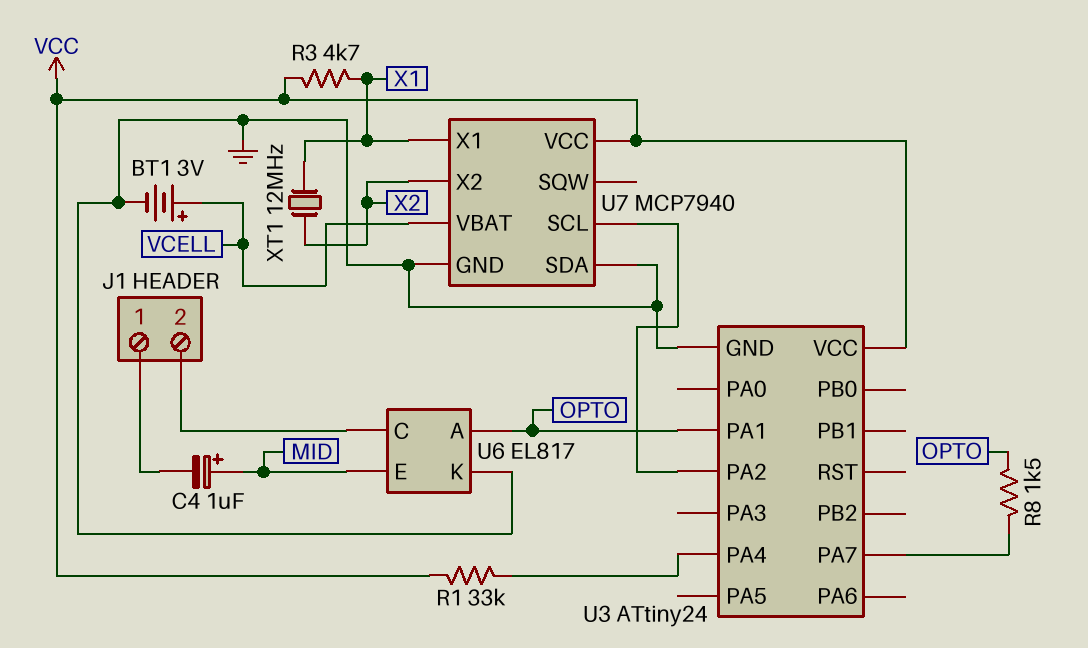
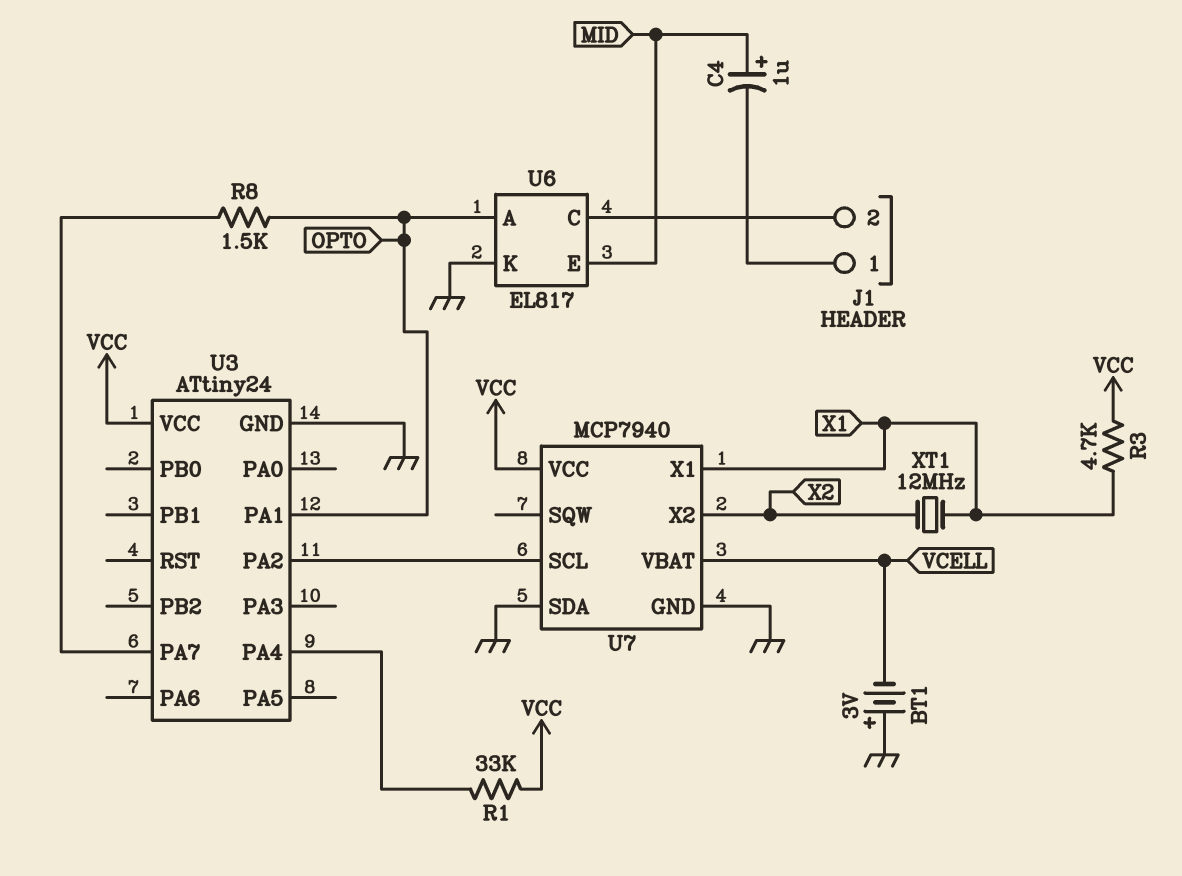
BT1: 3V (plus VCELL, minus GND) -> 3V (plus GND, minus VCELL)

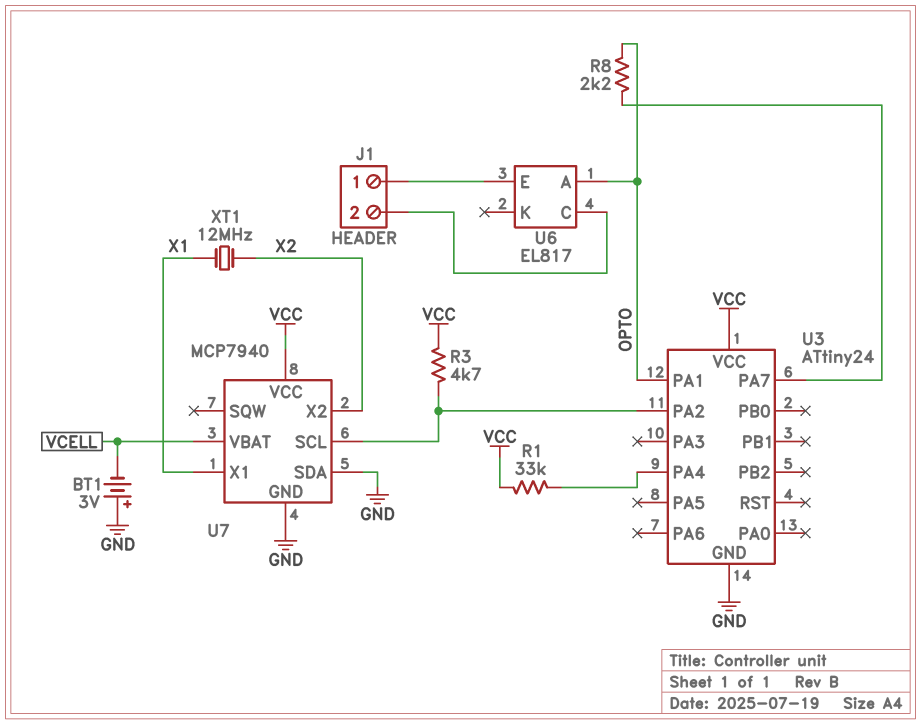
C4: 1uF (plus MID, minus J1/1) -> none
R3: 4.7k (VCC, X1) -> 4.7k (U3/PA2, VCC)
R8: 1.5k (OPTO, U3/PA7) -> 2.2k (OPTO, U3/PA7)
U6 pin E: MID -> J1/1
U6 pin K: GND -> none

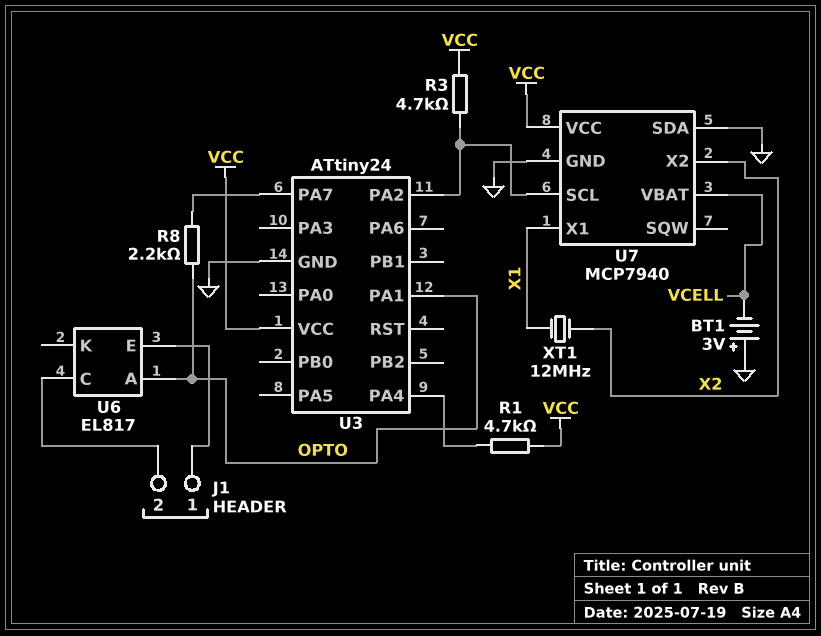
R1: 33k (U3/PA4, VCC) -> 4.7k (U3/PA4, VCC)

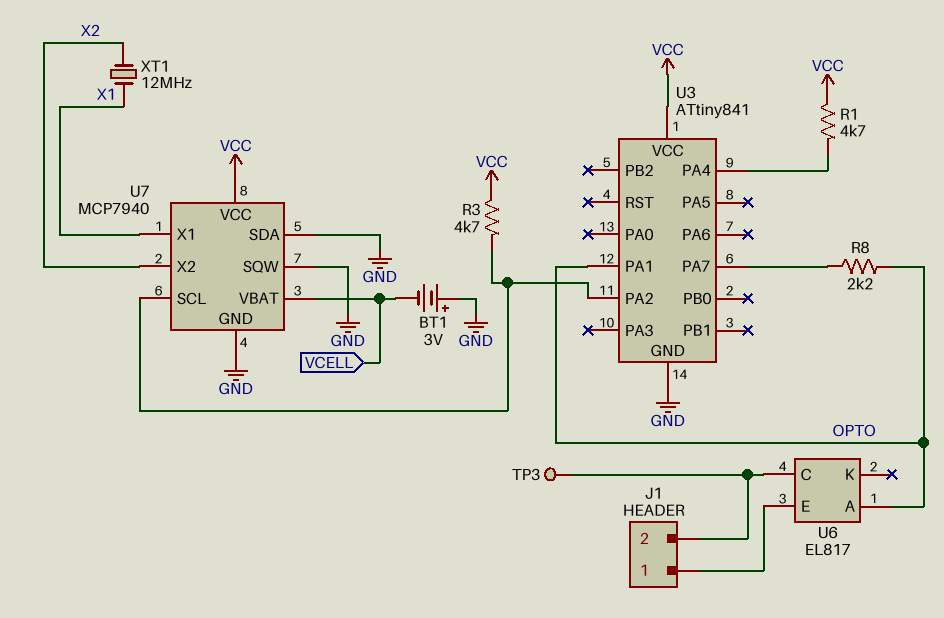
TP3: none -> test point (J1/2)
U3: ATtiny24 -> ATtiny841
U7 pin SQW: none -> GND

